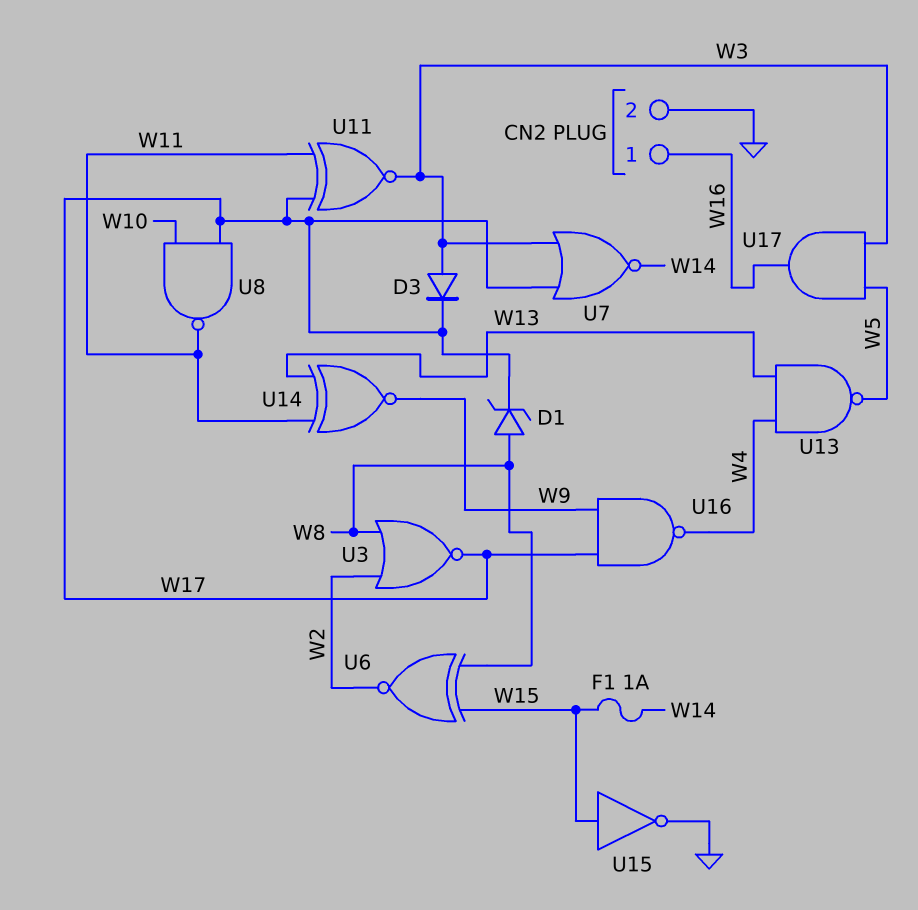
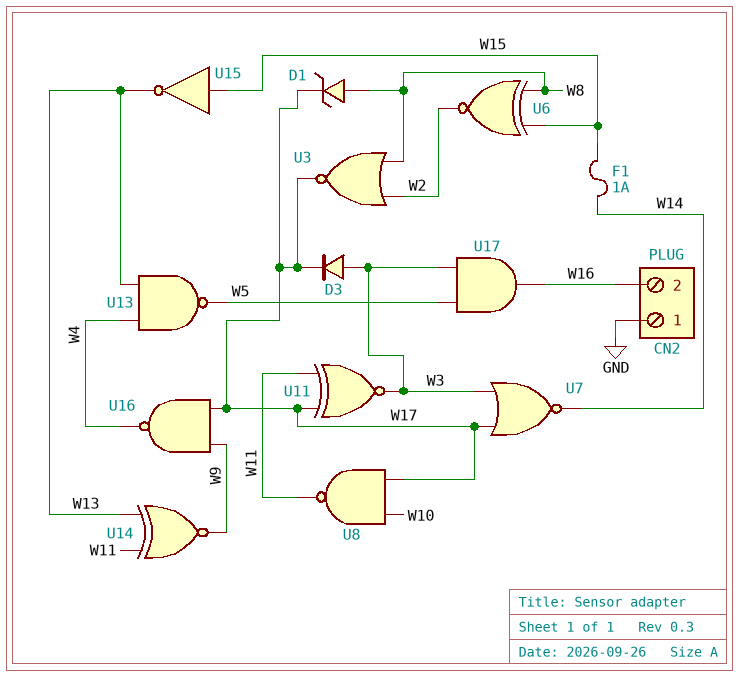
CN2 pin 1: W16 -> GND
CN2 pin 2: GND -> W16
U15: NOT (in W15, out GND) -> NOT (in W15, out W13)

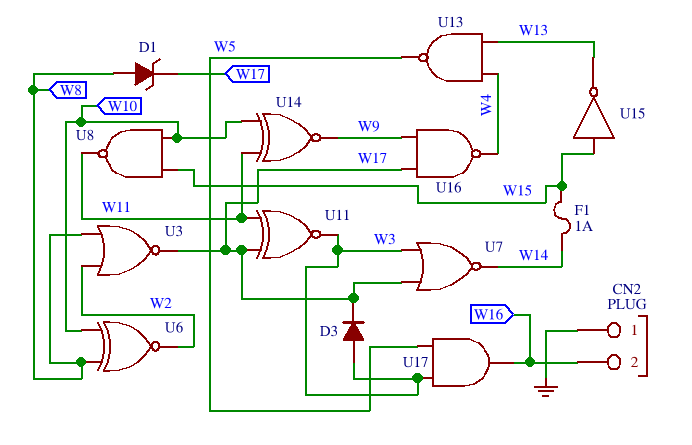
U6: XNOR (in W8, in W15, out W2) -> XNOR (in W8, in W10, out W2)
U8: NAND (in W10, in W17, out W11) -> NAND (in W10, in W15, out W11)
U14: XNOR (in W11, in W13, out W9) -> XNOR (in W10, in W11, out W9)

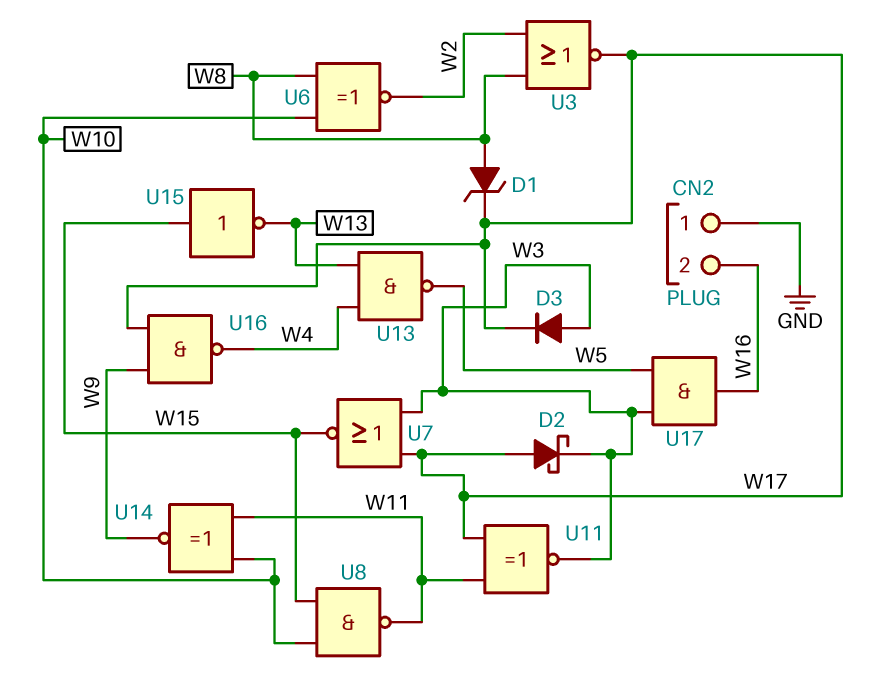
D2: none -> schottky (A W17, K W3)
F1: 1A (W14, W15) -> none
U7: NOR (in W3, in W17, out W14) -> NOR (in W3, in W17, out W15)

